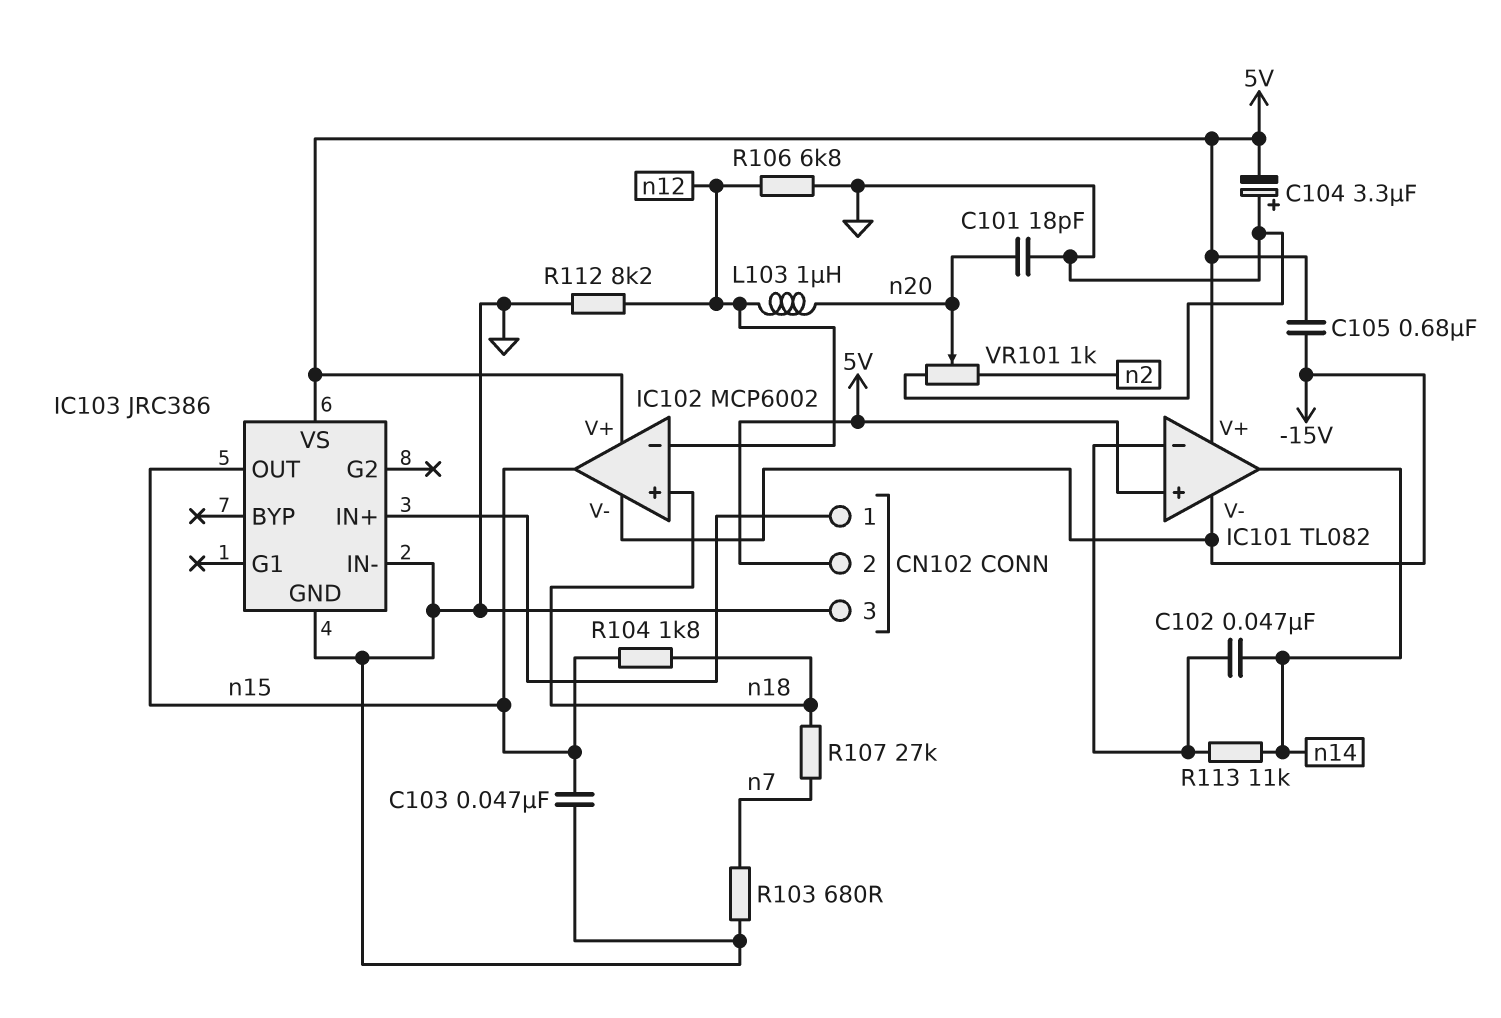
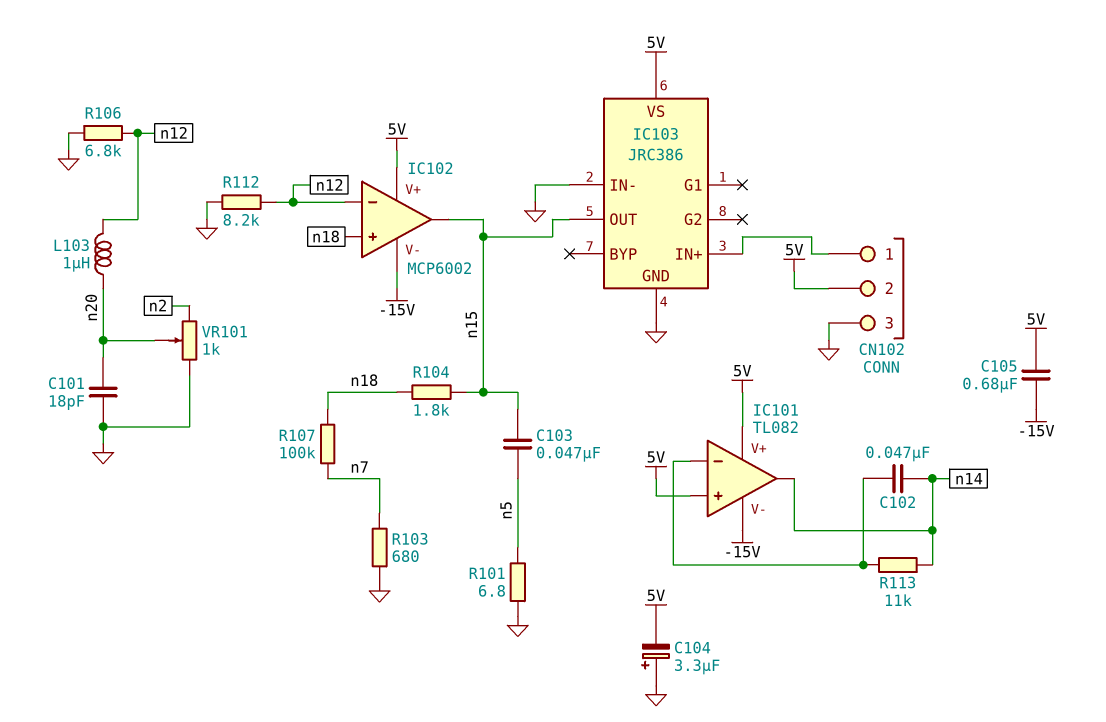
C103: 47nF (GND, n15) -> 47nF (n5, n15)
R101: none -> 6.8 (GND, n5)
R107: 27k (n7, n18) -> 100k (n7, n18)

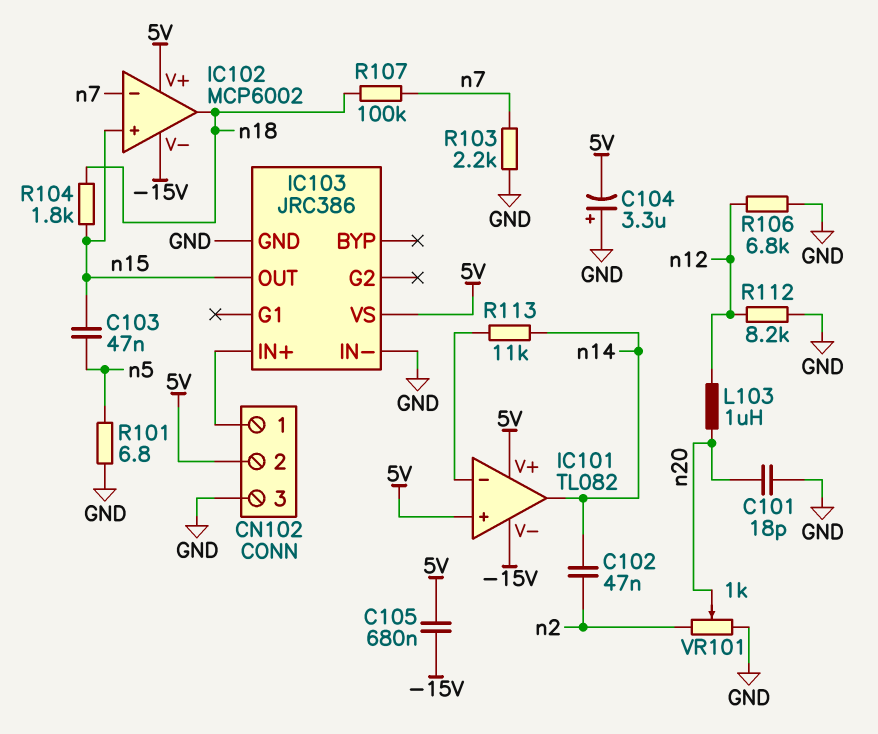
C102: 47nF (IC101/in-, n14) -> 47nF (n2, n14)
IC102 pin in+: n18 -> n15
IC102 pin in-: n12 -> n7
IC102 pin out: n15 -> n18
R103: 680 (GND, n7) -> 2.2k (GND, n7)

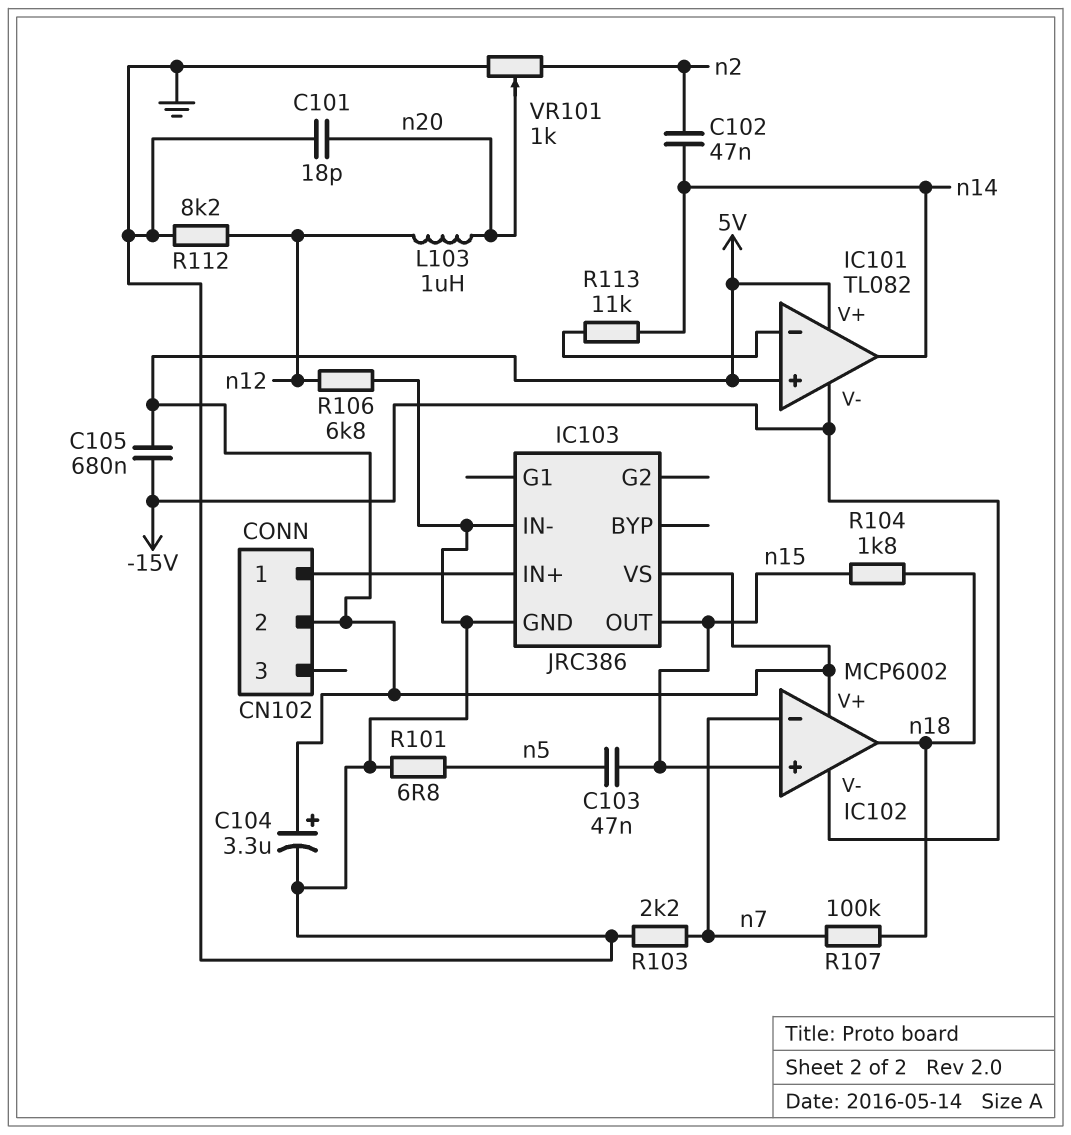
C104: 3.3uF (plus GND, minus 5V) -> 3.3uF (plus 5V, minus GND)
CN102 pin 3: GND -> none

